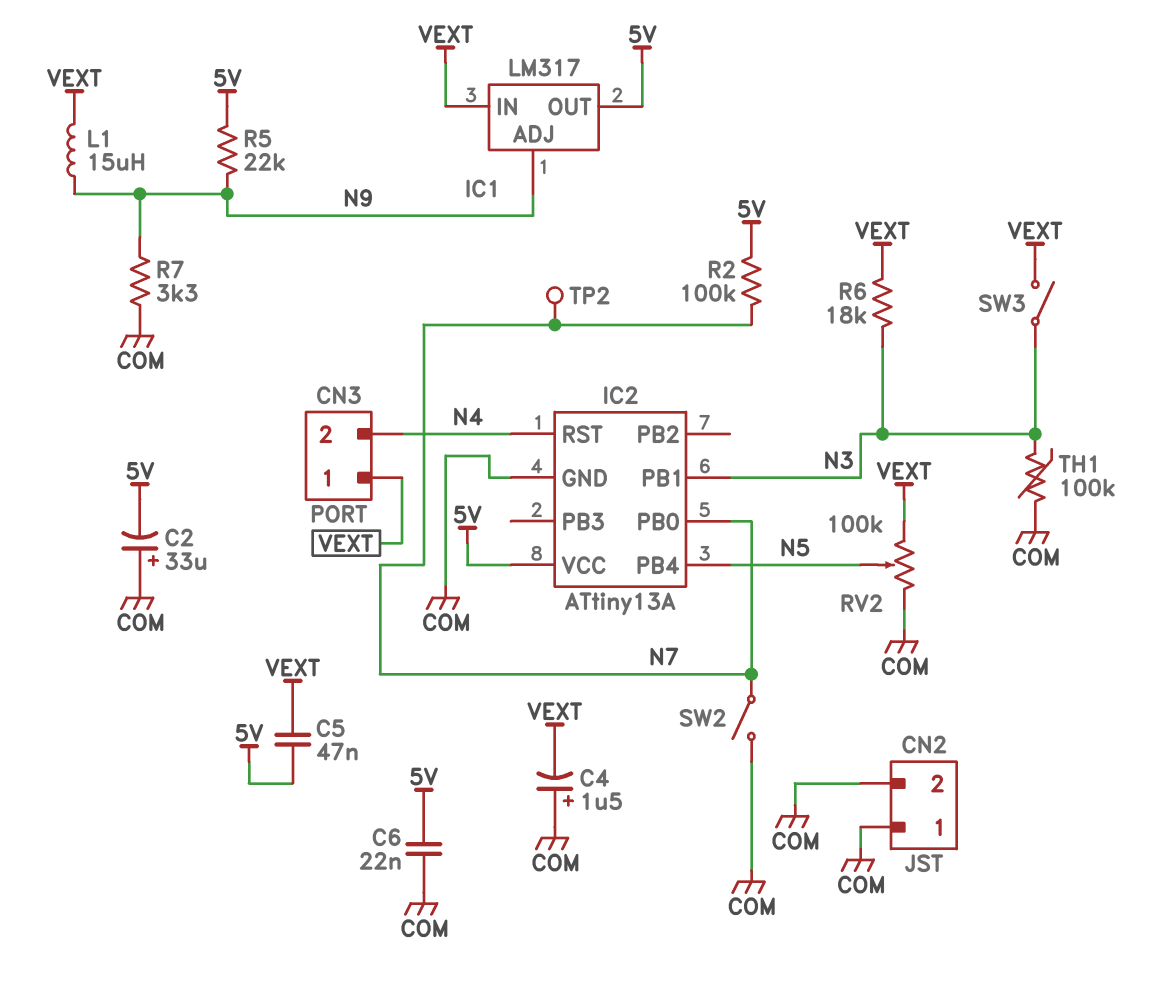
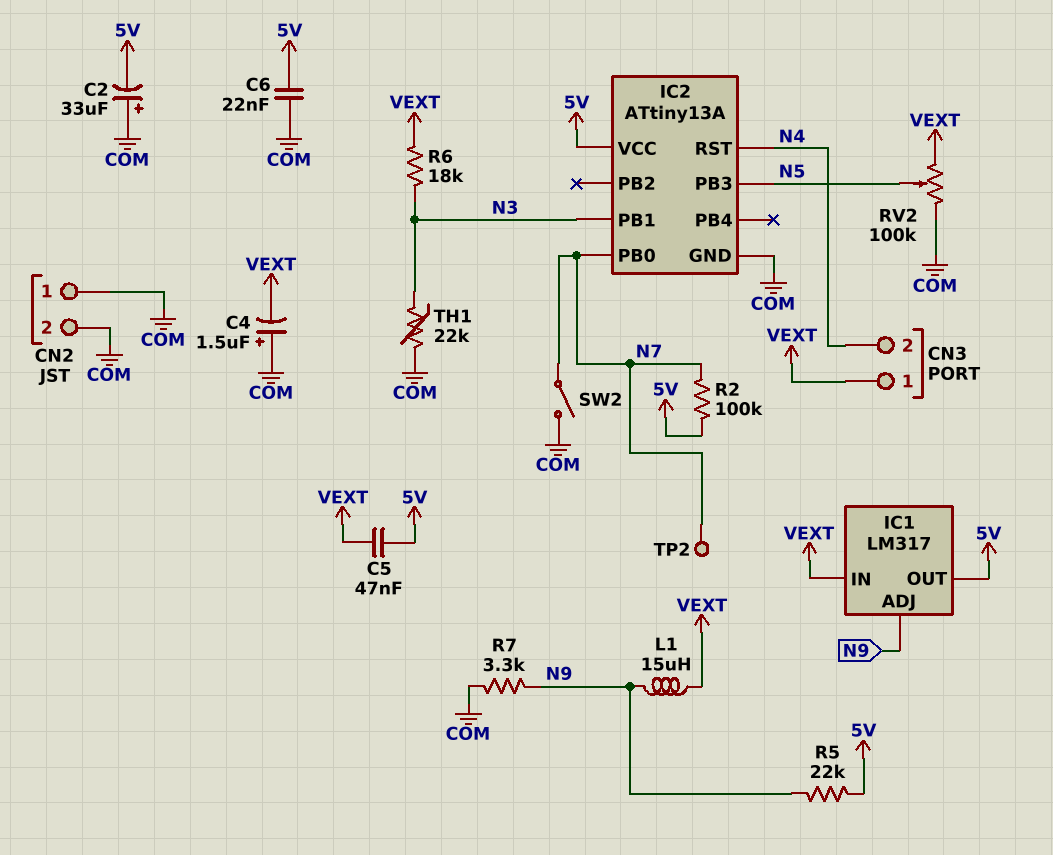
IC2 pin PB3: none -> N5
IC2 pin PB4: N5 -> none
SW3: switch (N3, VEXT) -> none
TH1: 100k (COM, N3) -> 22k (COM, N3)

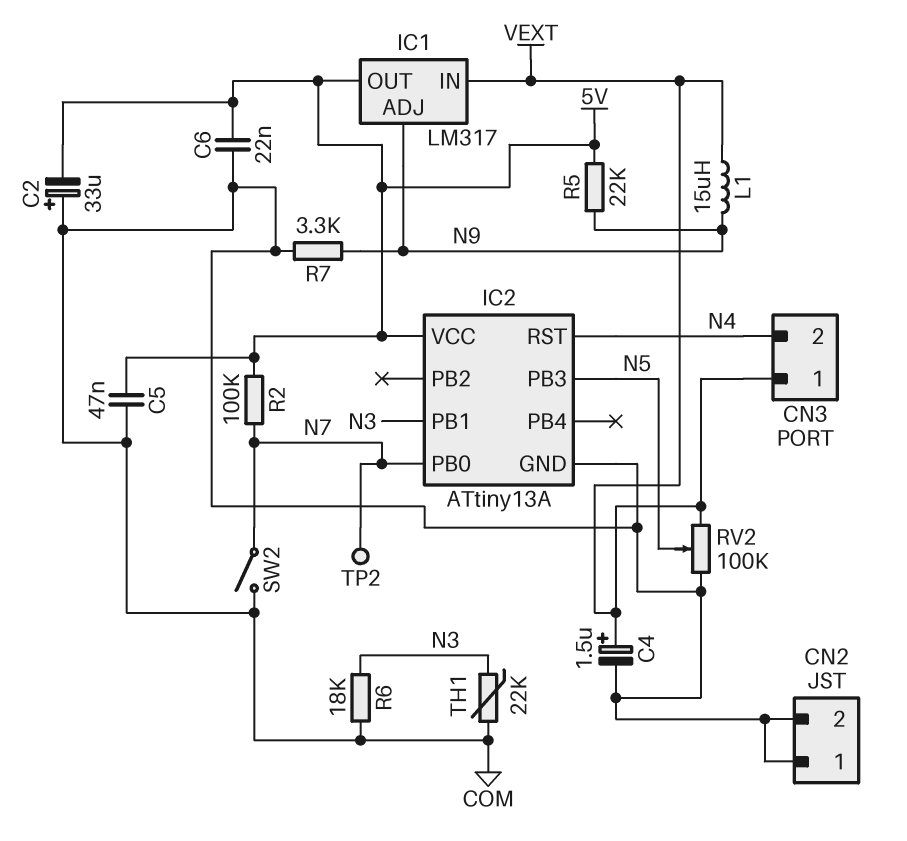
C4: 1.5uF (plus COM, minus VEXT) -> 1.5uF (plus VEXT, minus COM)
C5: 47nF (5V, VEXT) -> 47nF (5V, COM)
R6: 18k (N3, VEXT) -> 18k (COM, N3)

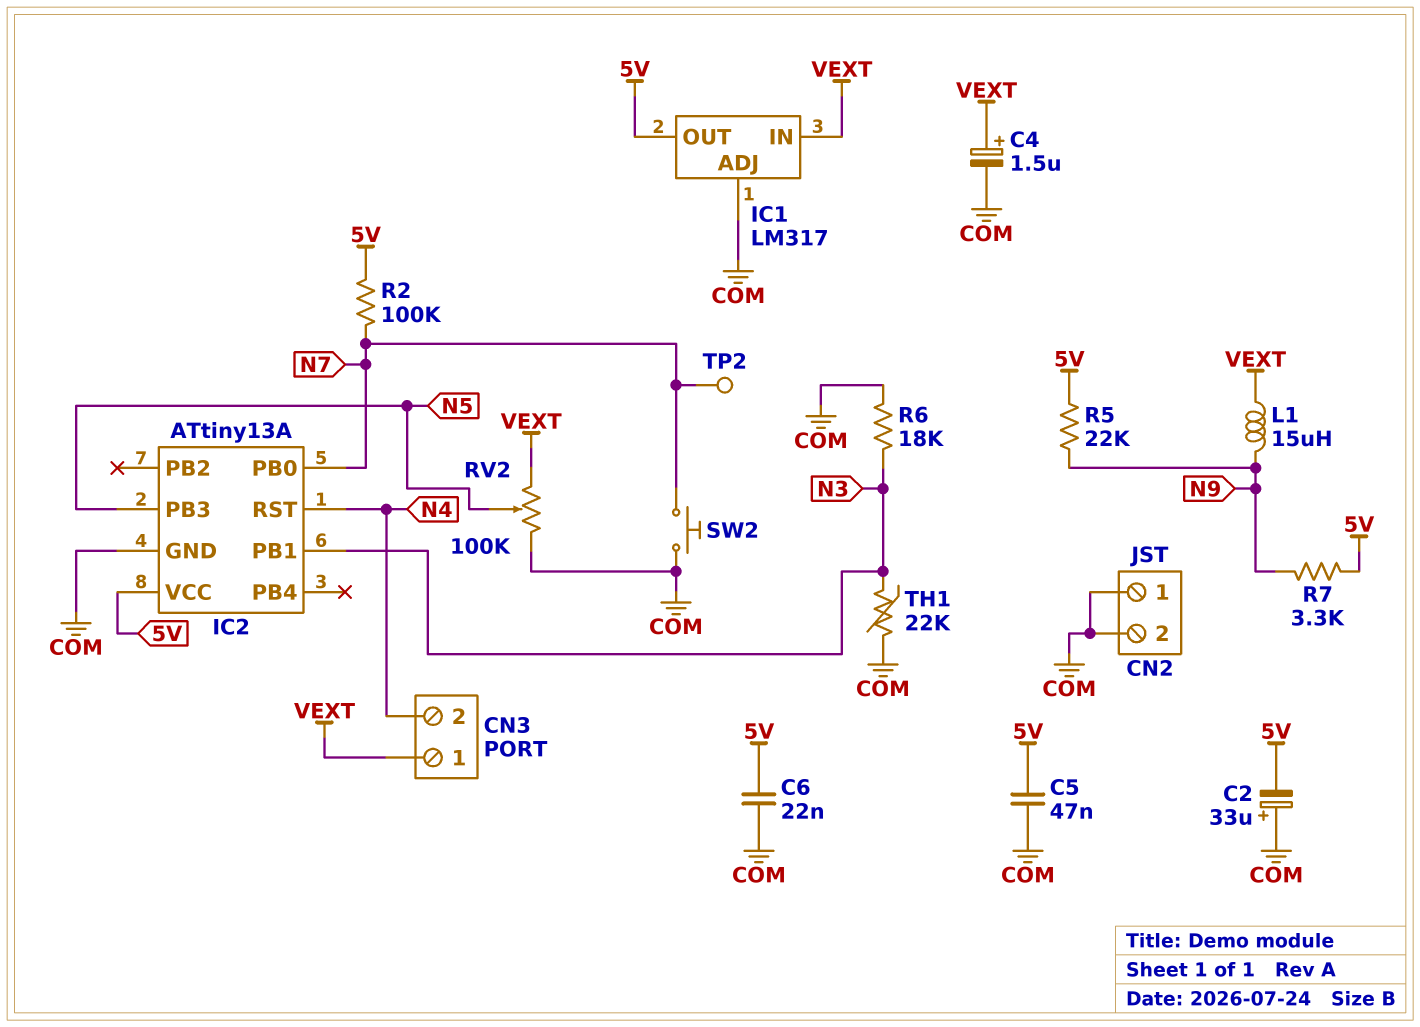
IC1 pin ADJ: N9 -> COM
R7: 3.3k (COM, N9) -> 3.3k (5V, N9)
SW2: switch (COM, N7) -> button (COM, N7)

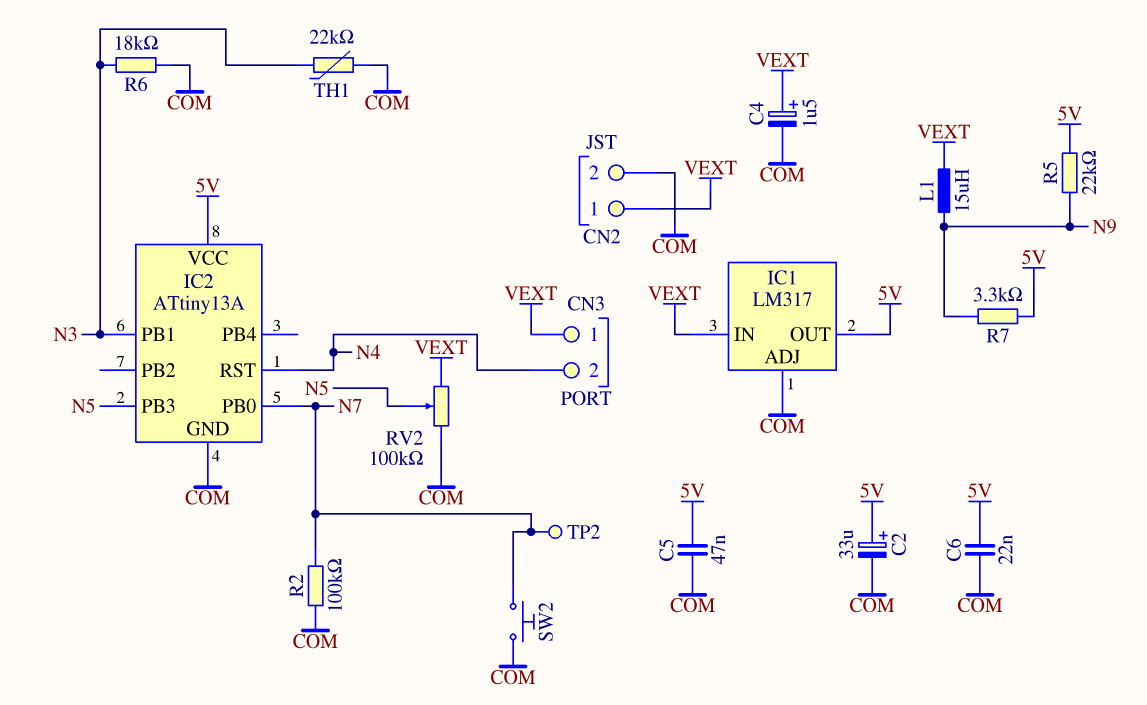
C2: 33uF (plus COM, minus 5V) -> 33uF (plus 5V, minus COM)
CN2 pin 1: COM -> VEXT
R2: 100k (5V, N7) -> 100k (COM, N7)

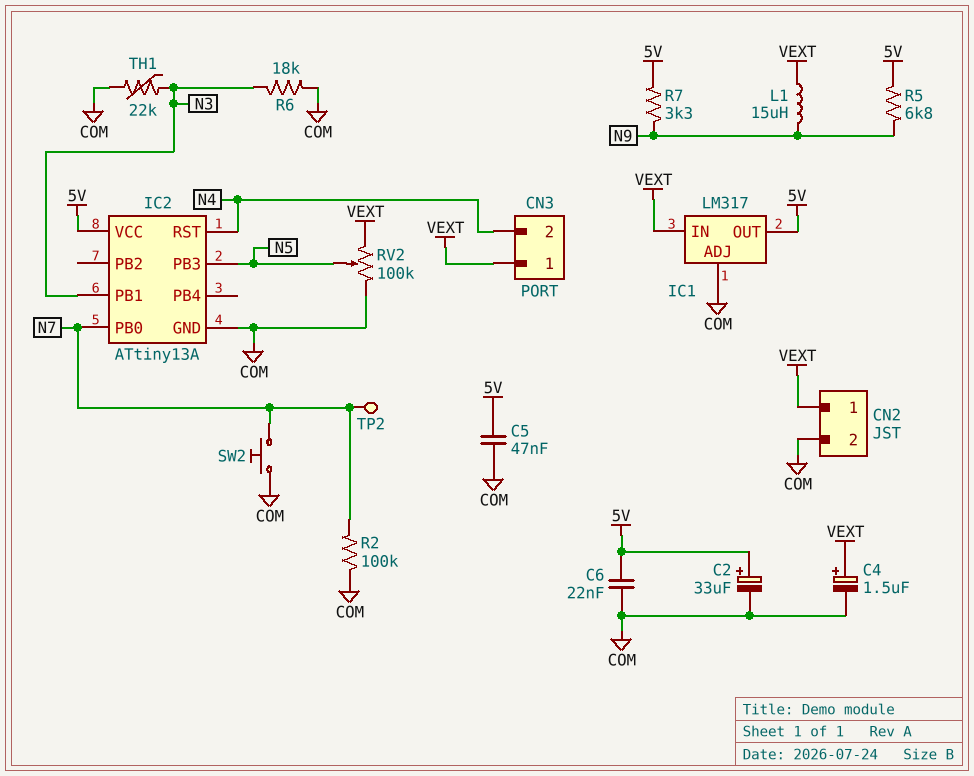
R5: 22k (5V, N9) -> 6.8k (5V, N9)

